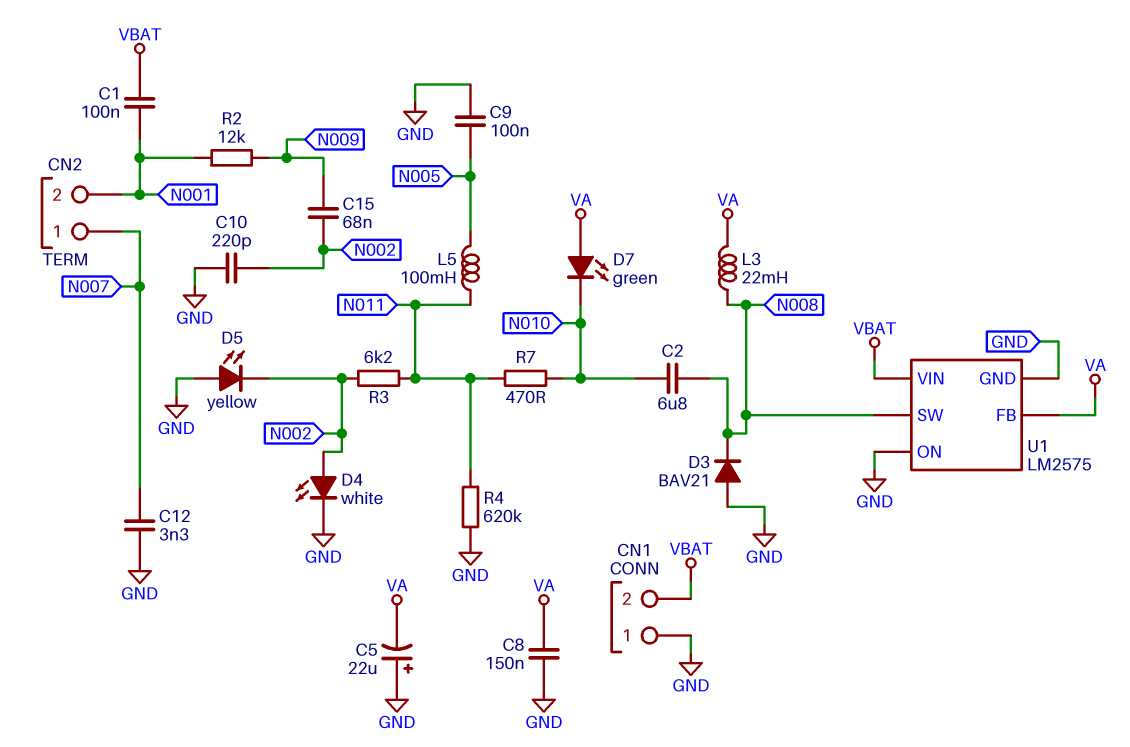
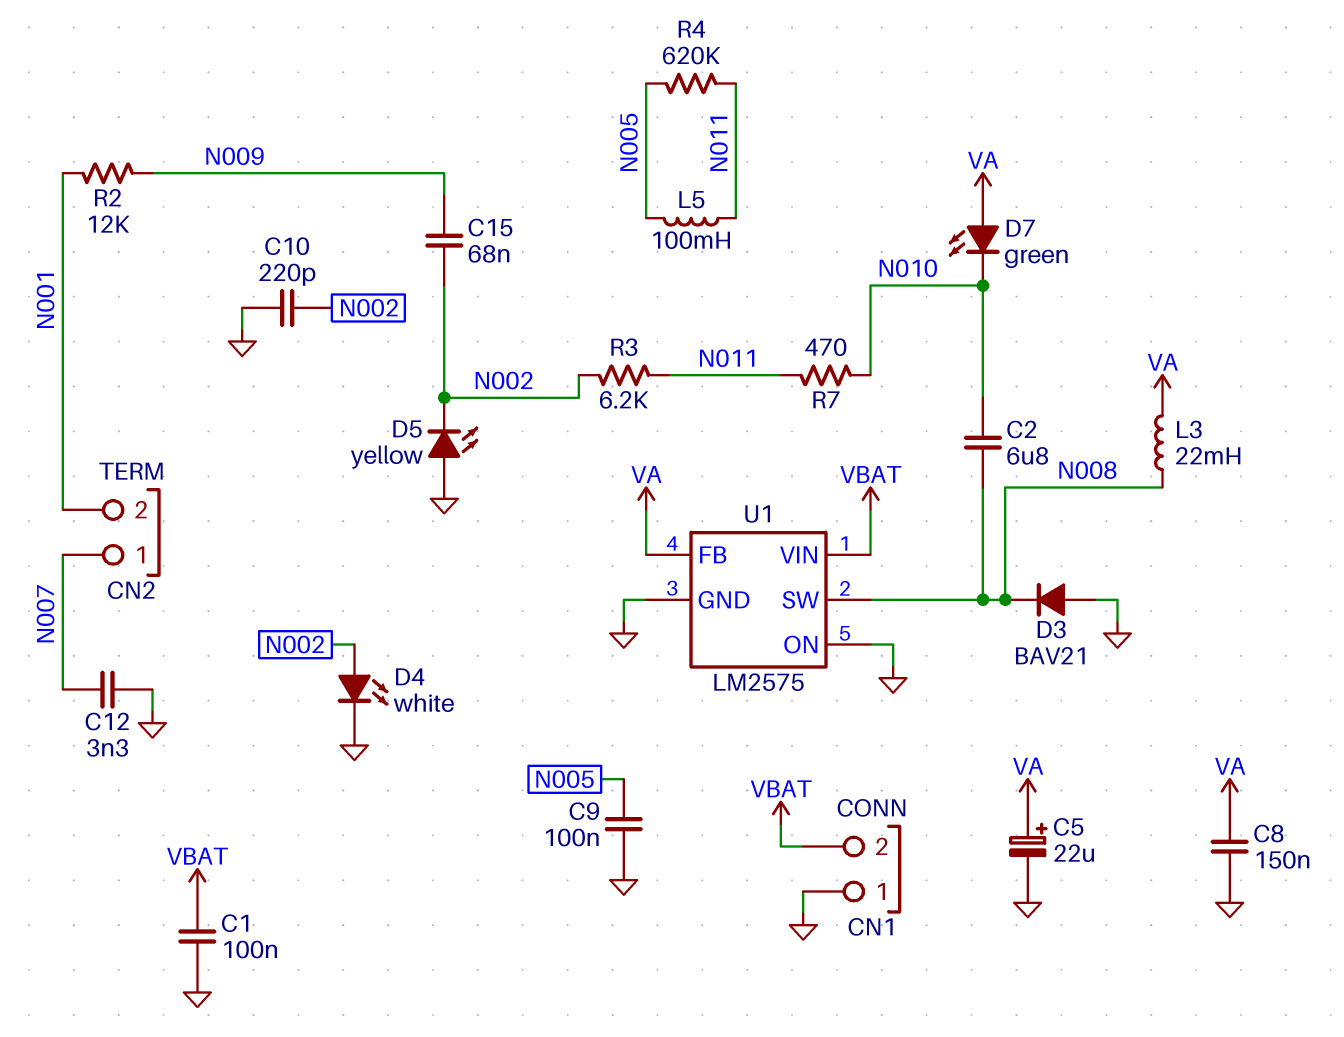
C1: 100nF (N001, VBAT) -> 100nF (GND, VBAT)
C5: 22uF (plus GND, minus VA) -> 22uF (plus VA, minus GND)
R4: 620k (GND, N011) -> 620k (N005, N011)

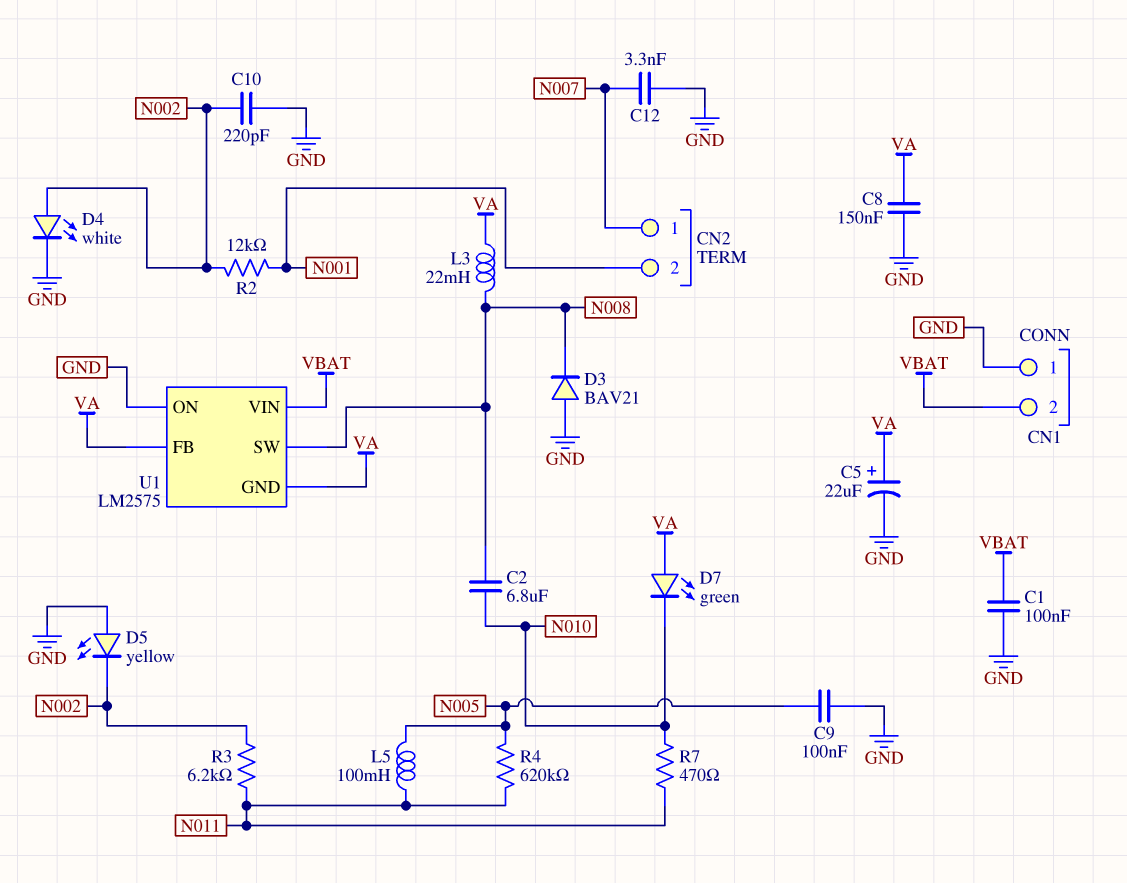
C15: 68nF (N002, N009) -> none
R2: 12k (N001, N009) -> 12k (N001, N002)
U1 pin GND: GND -> VA

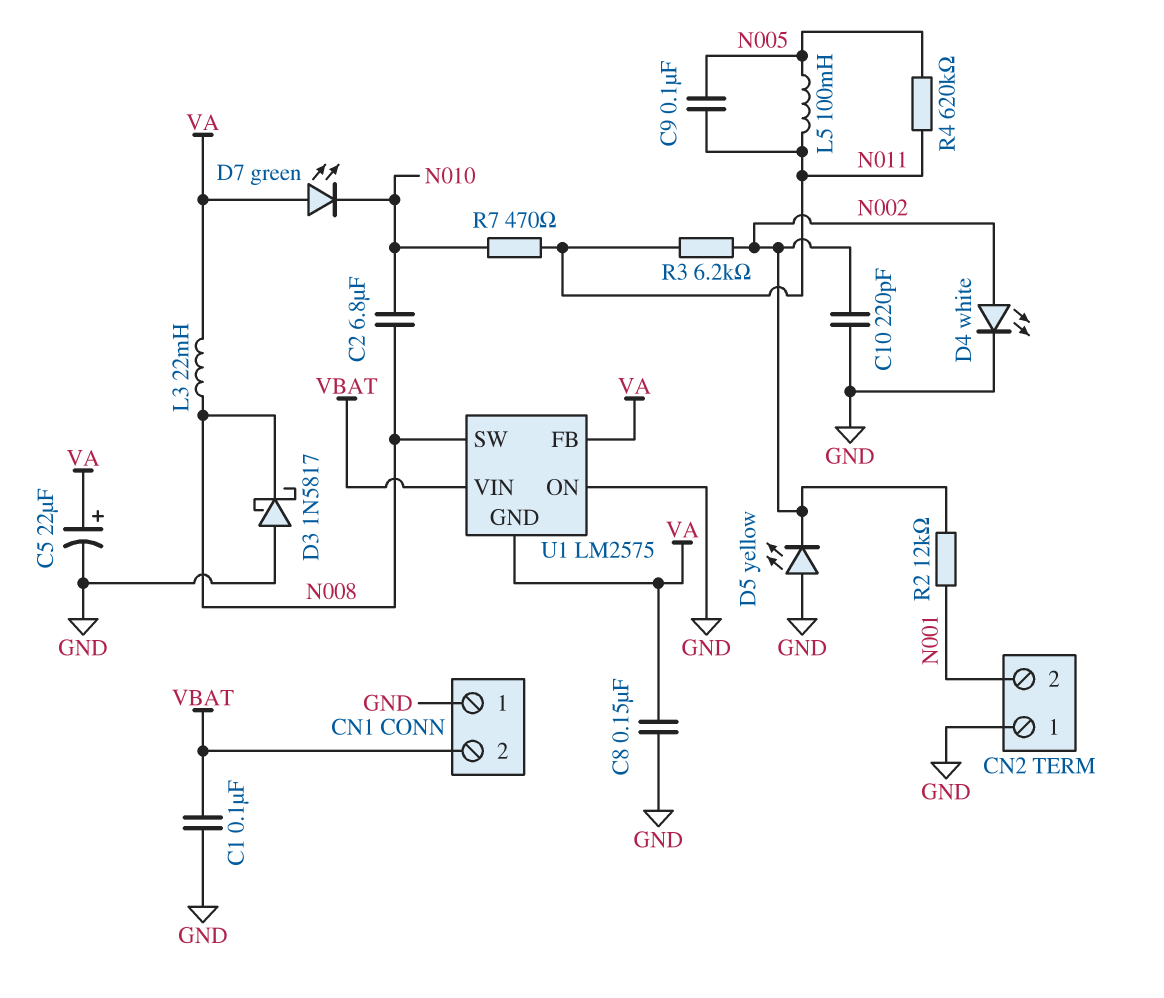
C9: 100nF (GND, N005) -> 100nF (N005, N011)
C12: 3.3nF (GND, N007) -> none
CN2 pin 1: N007 -> GND
D3: diode BAV21 (A GND, K N008) -> schottky 1N5817 (A GND, K N008)

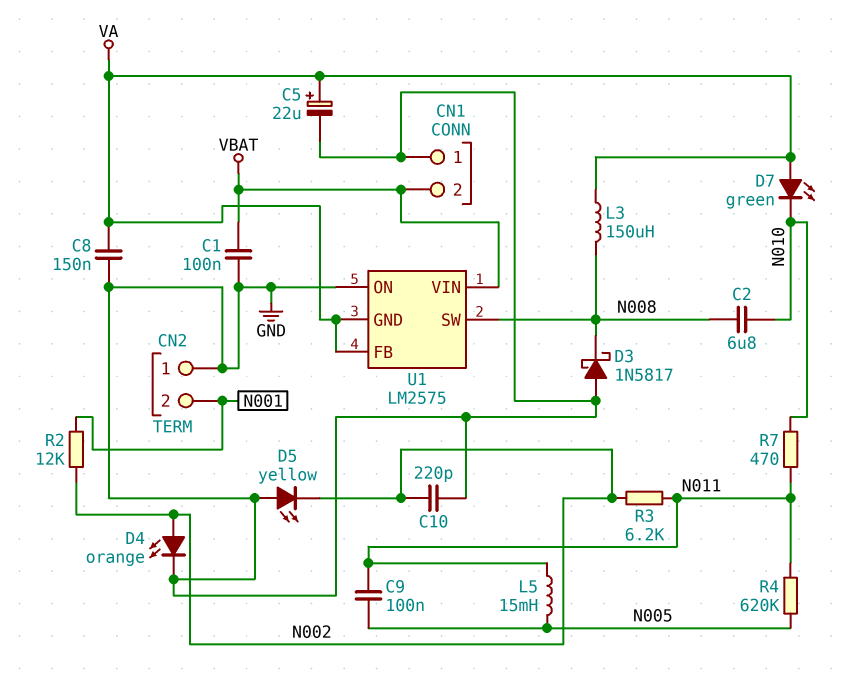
D4: LED white (A N002, K GND) -> LED orange (A N002, K GND)
L3: 22mH (N008, VA) -> 150uH (N008, VA)
L5: 100mH (N005, N011) -> 15mH (N005, N011)

